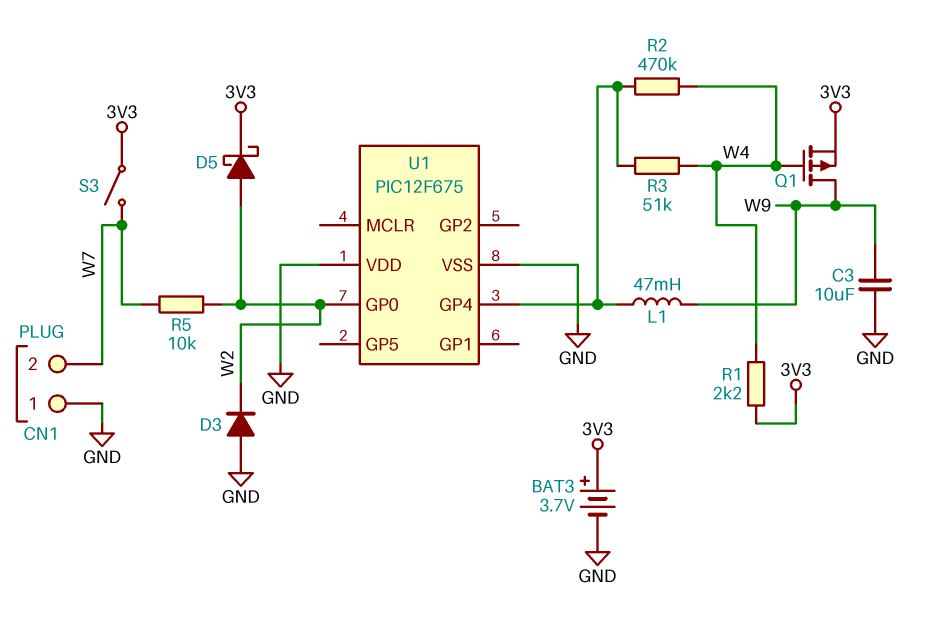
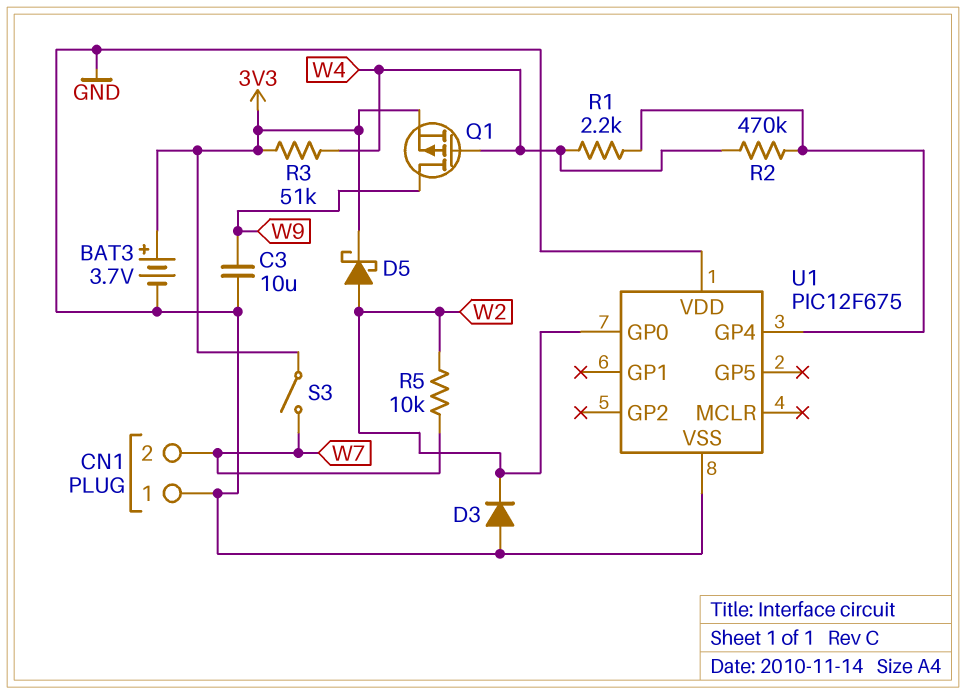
L1: 47mH (U1/GP4, W9) -> none
R1: 2.2k (3V3, W4) -> 2.2k (U1/GP4, W4)
R3: 51k (U1/GP4, W4) -> 51k (3V3, W4)

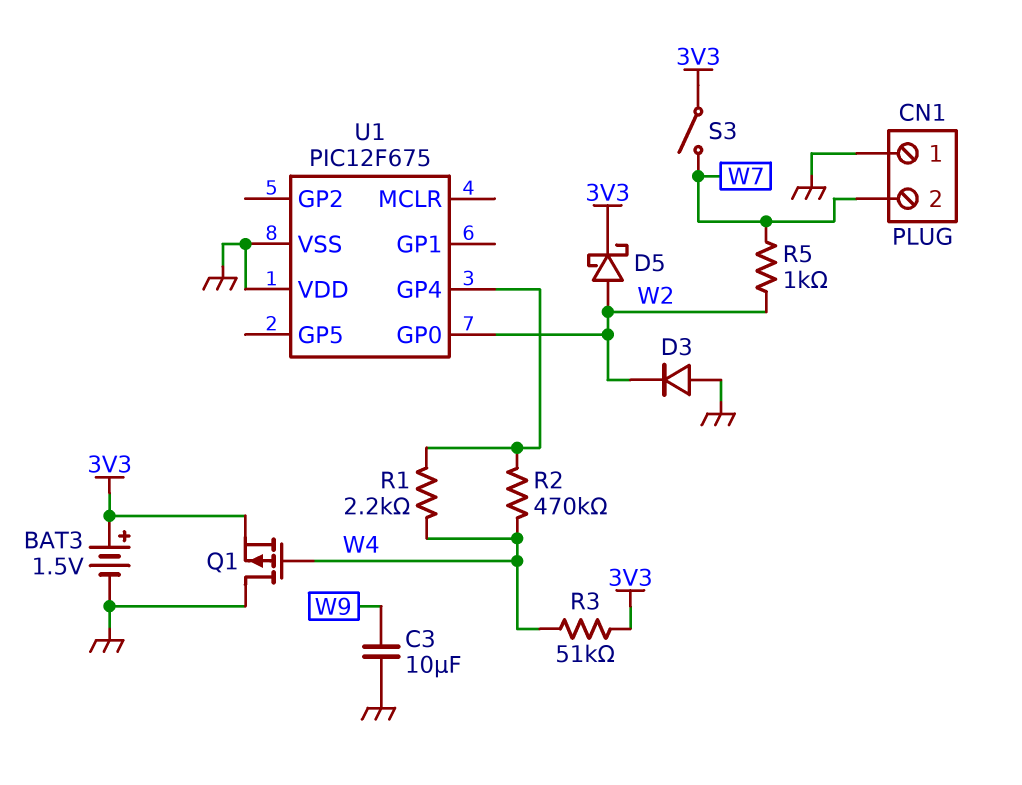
BAT3: 3.7V (plus 3V3, minus GND) -> 1.5V (plus 3V3, minus GND)
Q1: PMOS (G W4, D W9, S 3V3) -> PMOS (G W4, D GND, S 3V3)
R5: 10k (W2, W7) -> 1k (W2, W7)

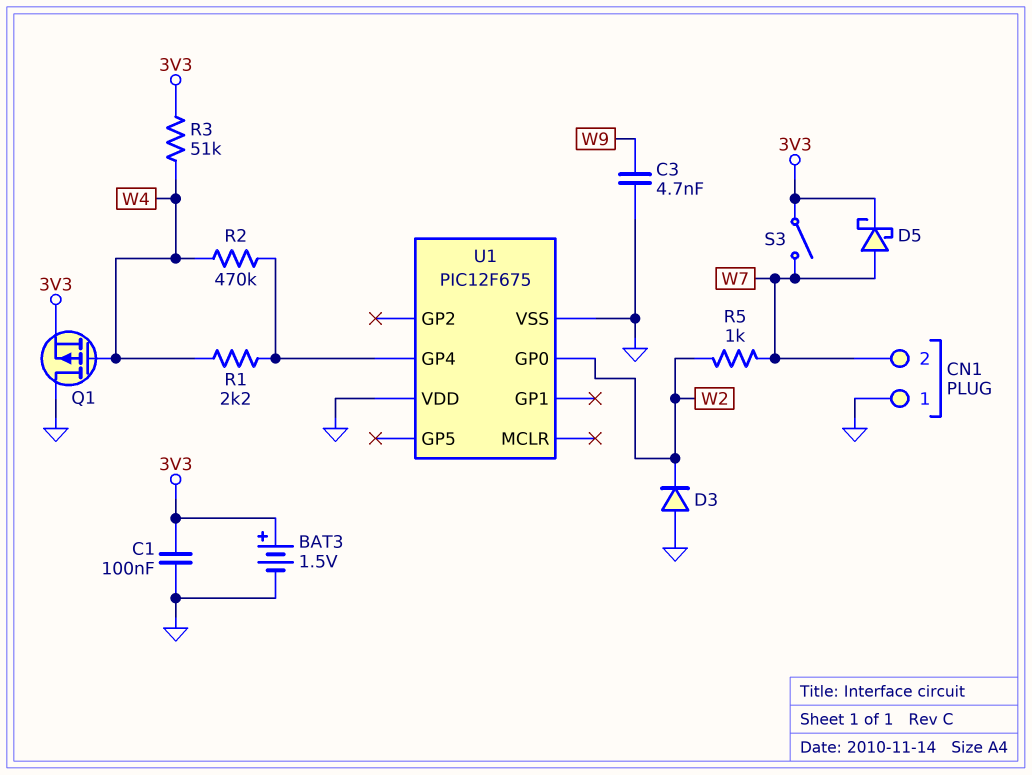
C1: none -> 100nF (3V3, GND)
C3: 10uF (GND, W9) -> 4.7nF (GND, W9)
D5: schottky (A W2, K 3V3) -> schottky (A W7, K 3V3)

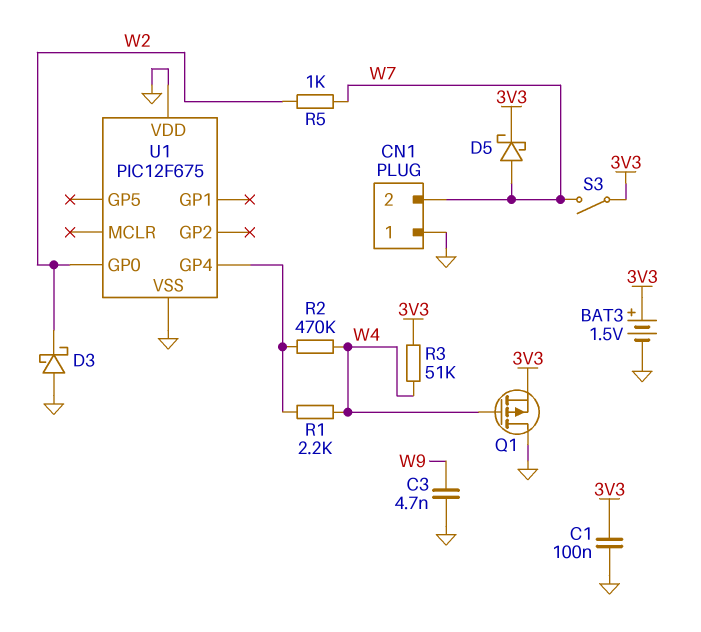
D3: diode (A GND, K W2) -> schottky (A GND, K W2)

